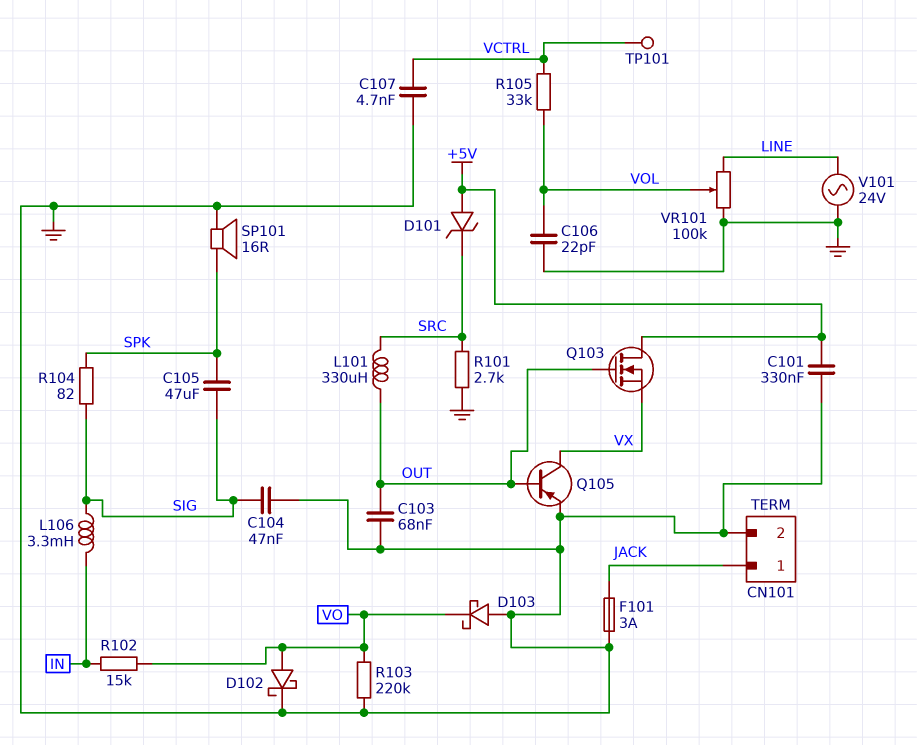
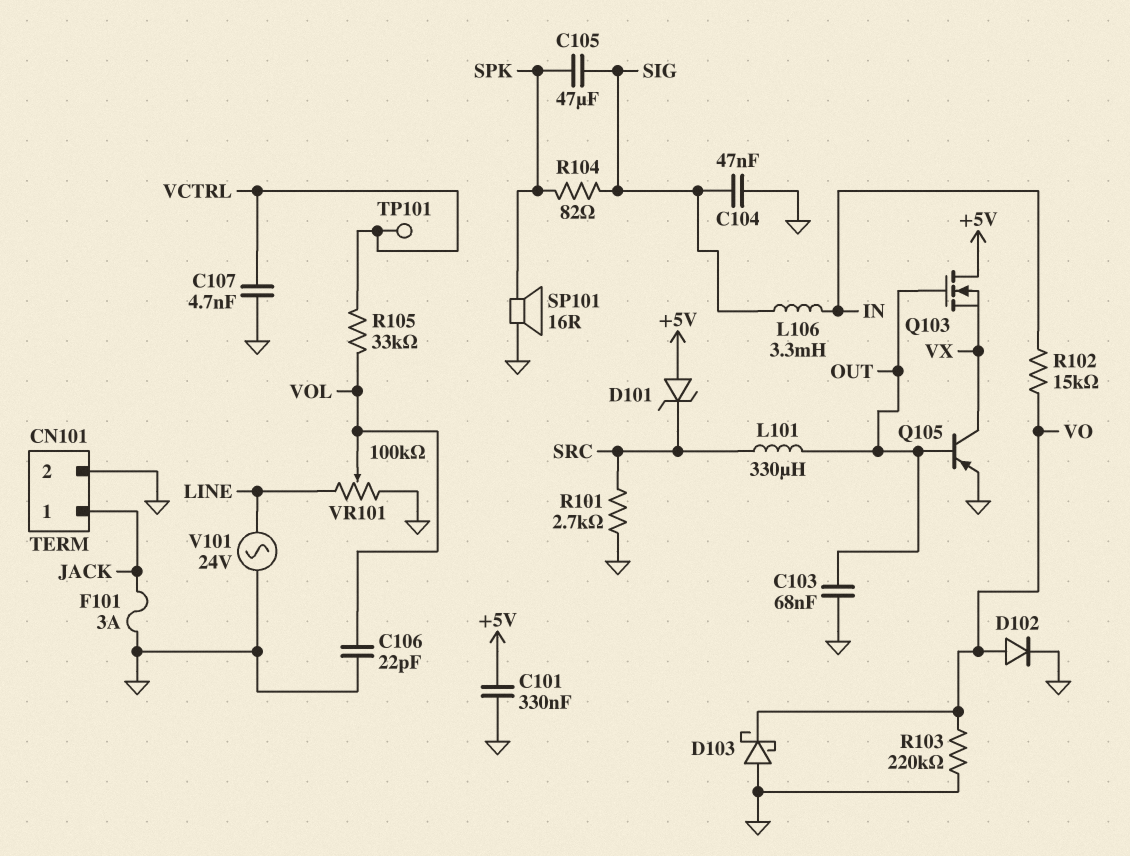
D102: schottky (A VO, K GND) -> diode (A VO, K GND)

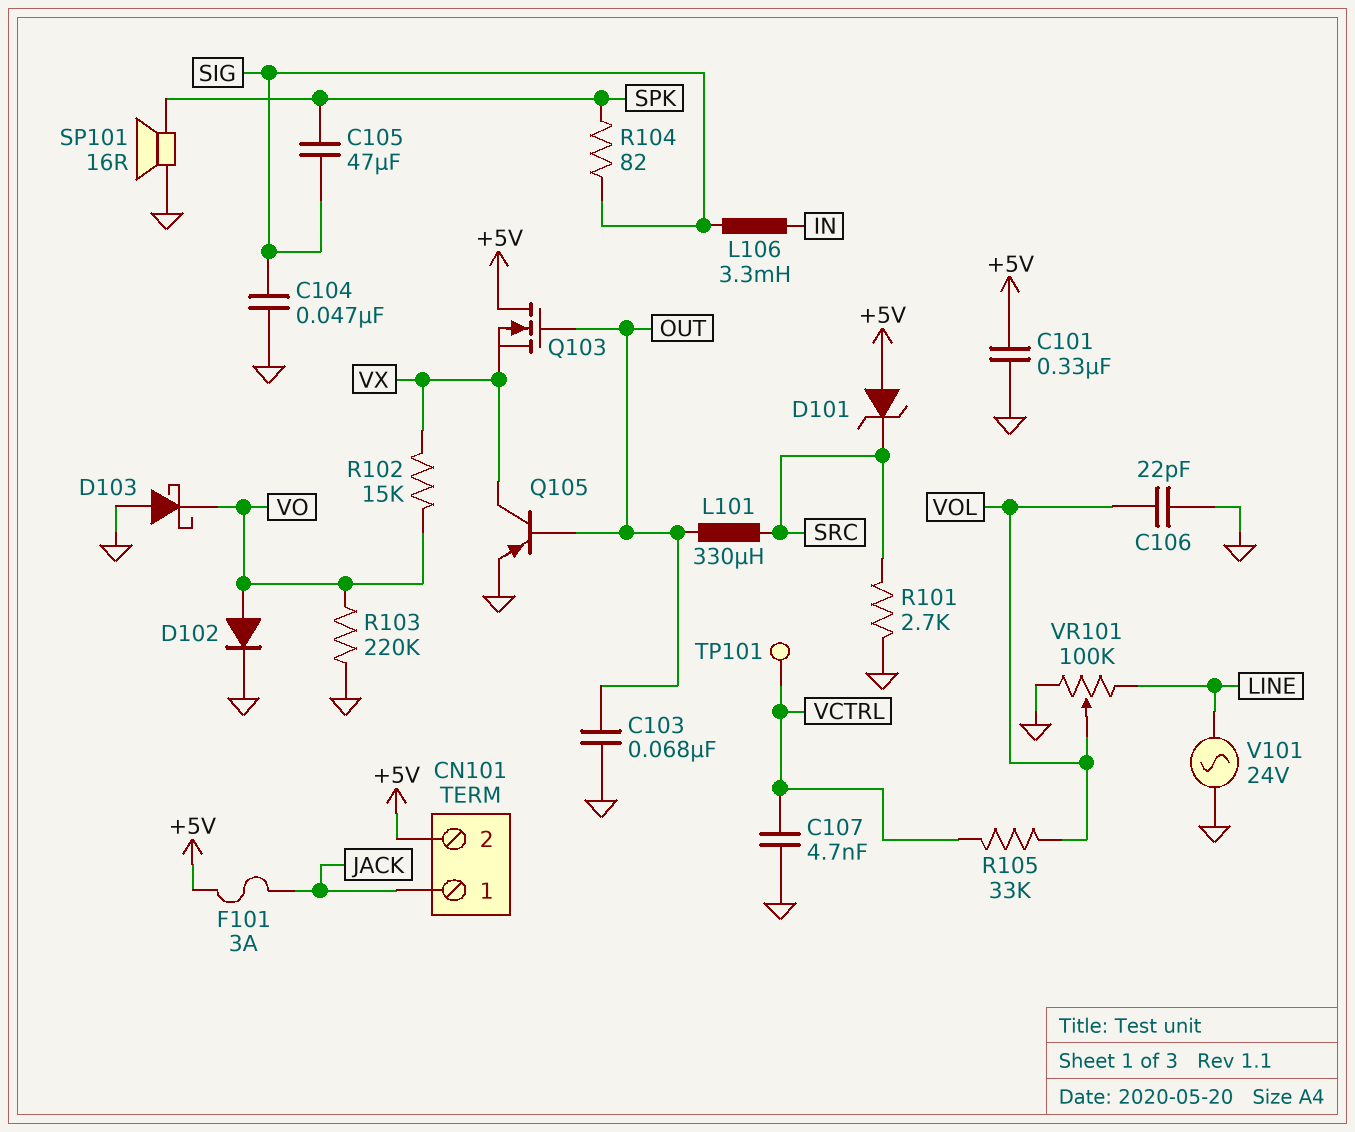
CN101 pin 2: GND -> +5V
F101: 3A (GND, JACK) -> 3A (+5V, JACK)
R102: 15k (IN, VO) -> 15k (VO, VX)

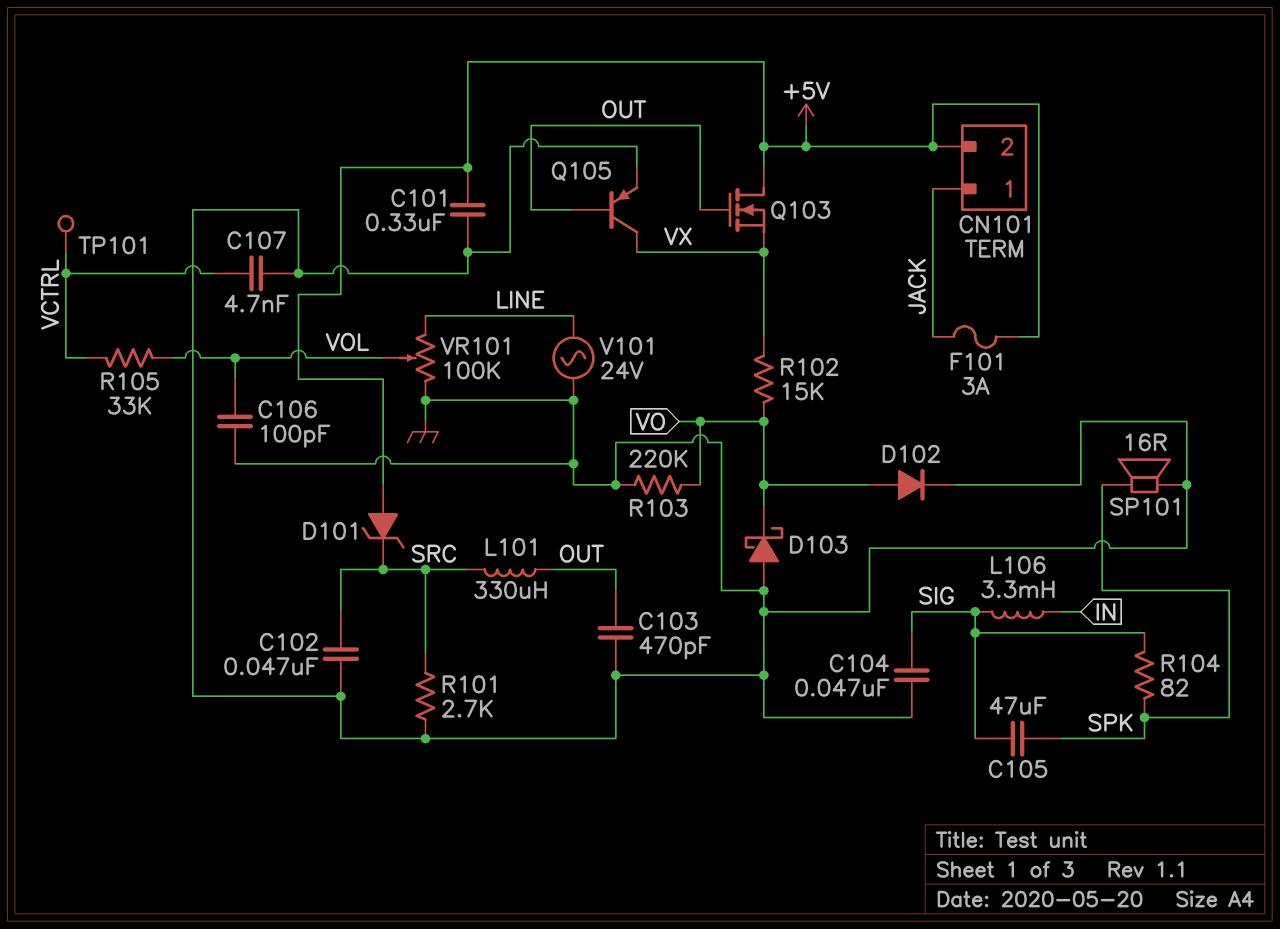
C102: none -> 47nF (GND, SRC)
C103: 68nF (GND, OUT) -> 470pF (GND, OUT)
C106: 22pF (GND, VOL) -> 100pF (GND, VOL)

